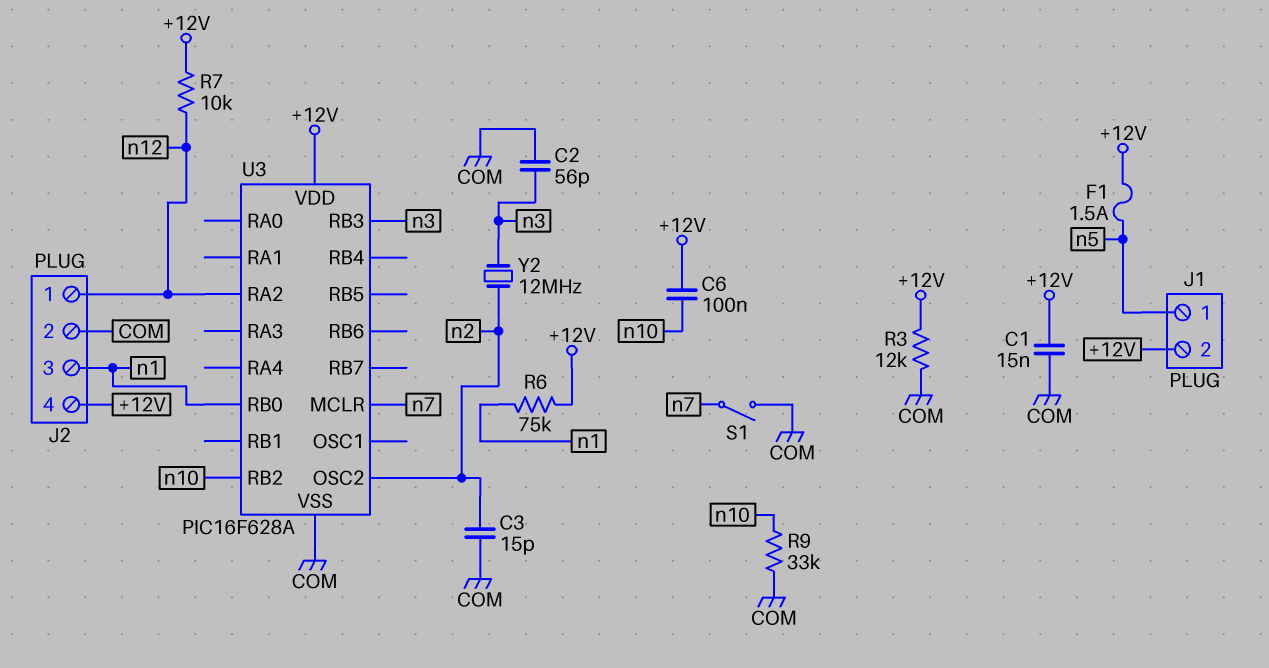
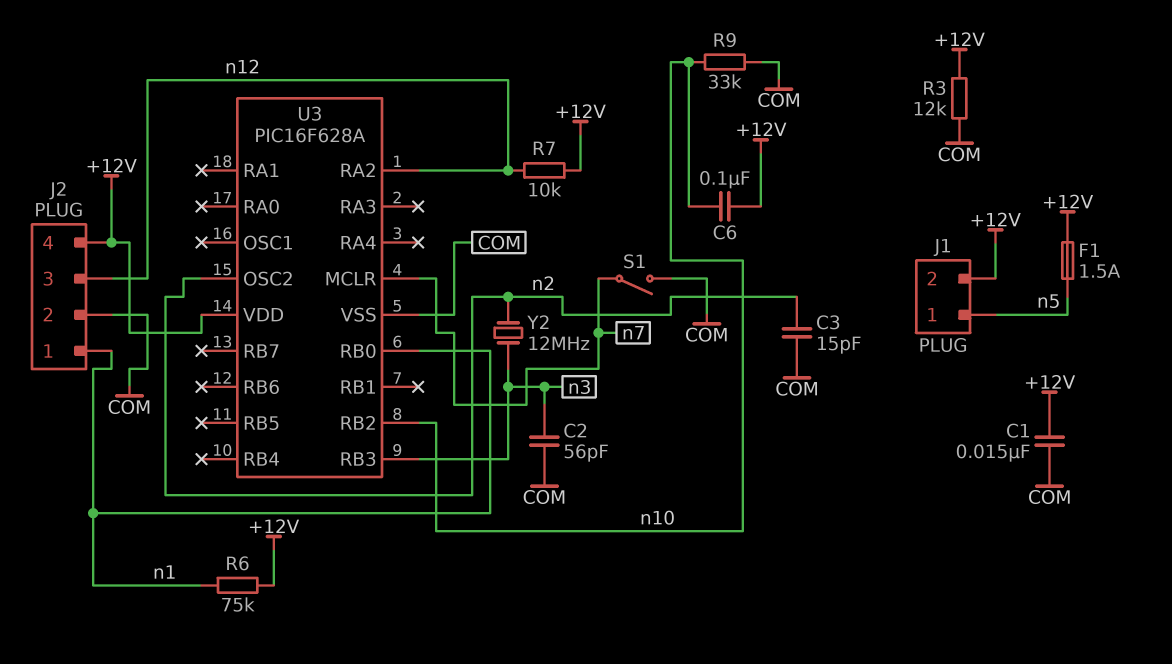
J2 pin 1: n12 -> n1
J2 pin 3: n1 -> n12

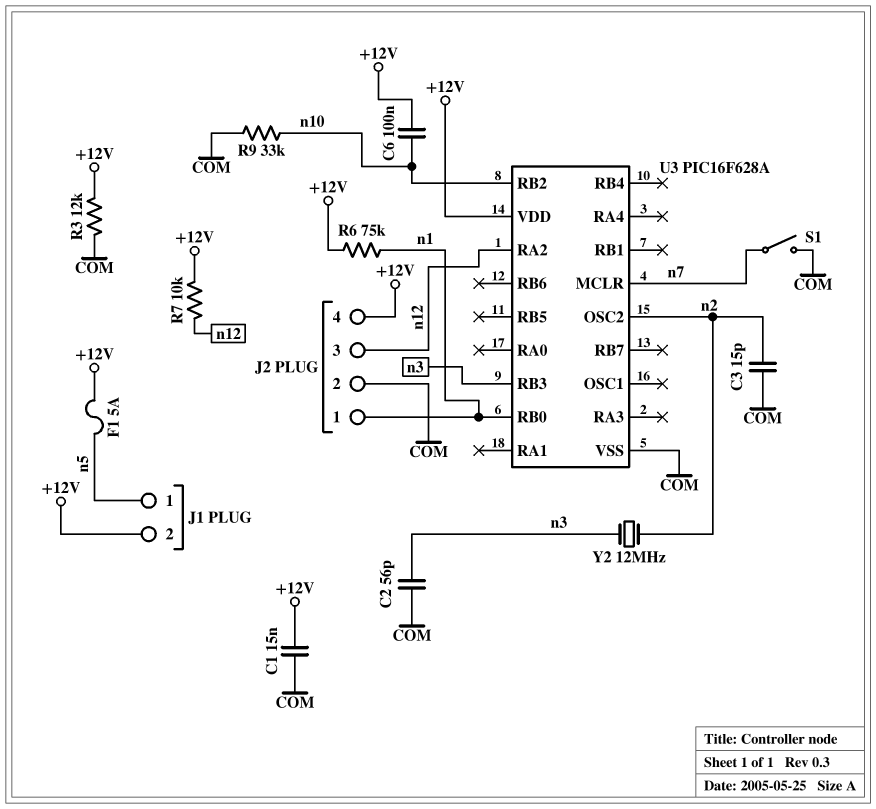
F1: 1.5A (+12V, n5) -> 5A (+12V, n5)

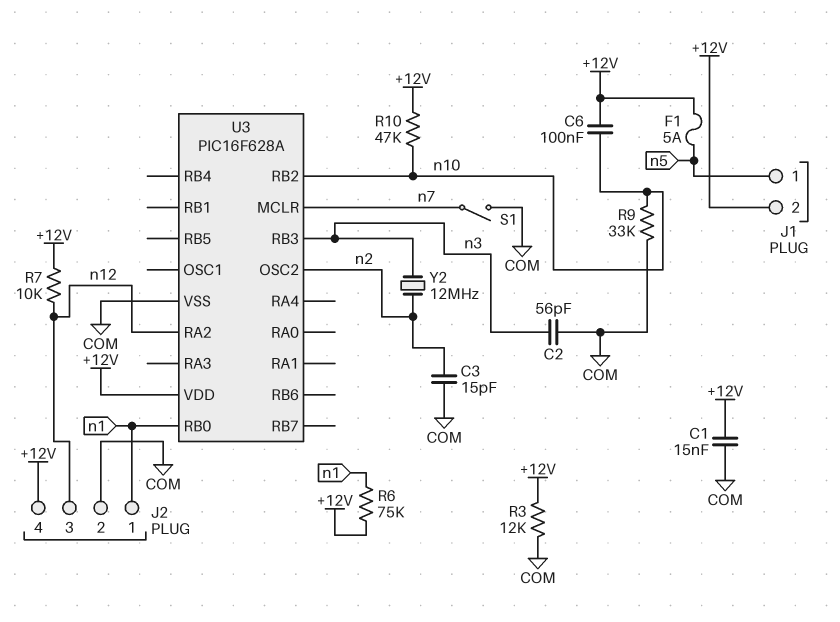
R10: none -> 47k (+12V, n10)

